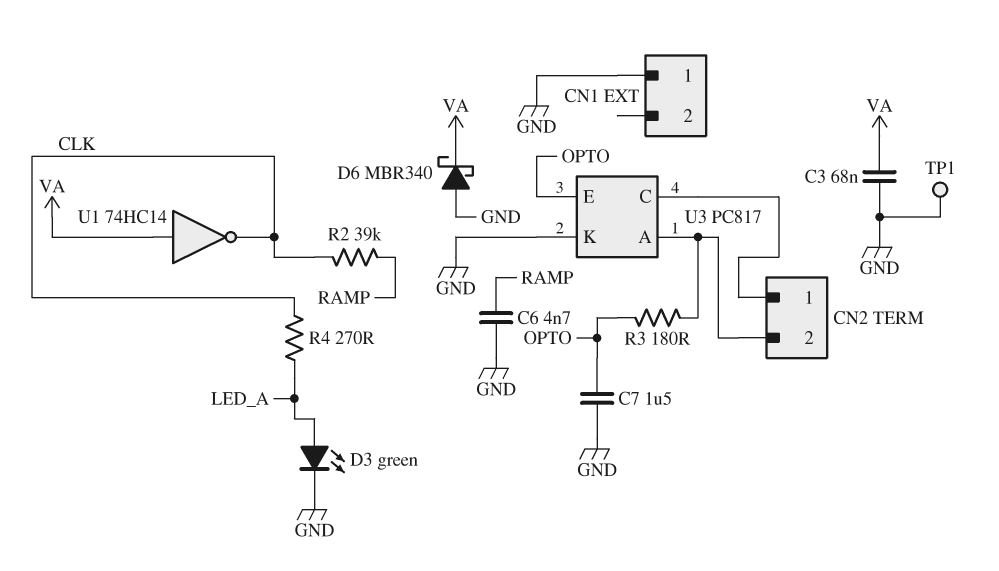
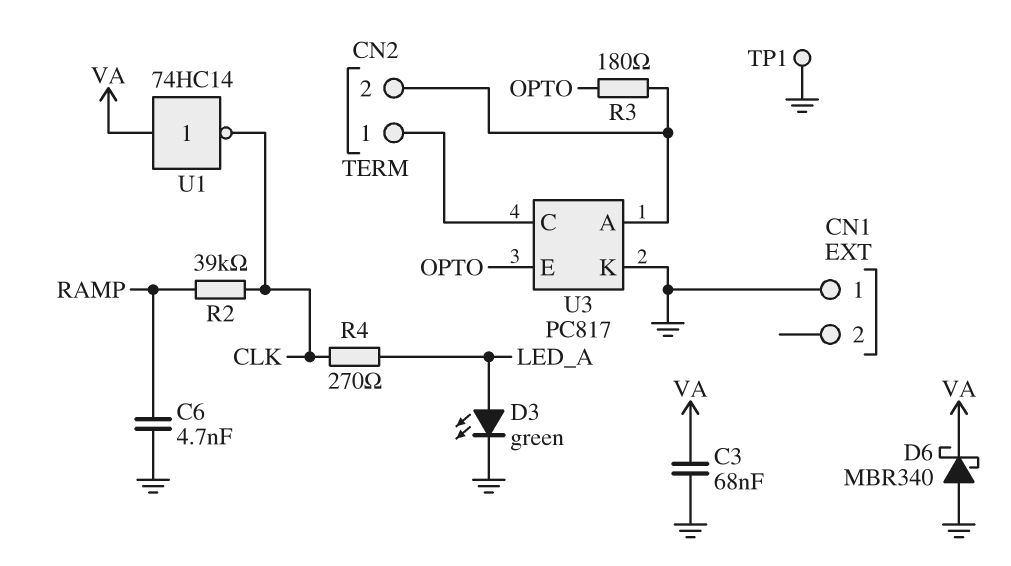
C7: 1.5uF (GND, OPTO) -> none

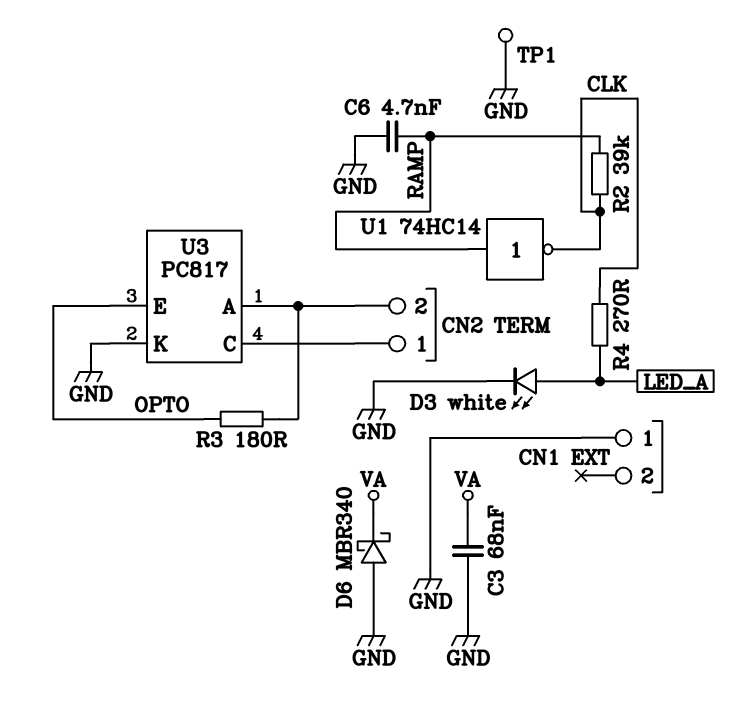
D3: LED green (A LED_A, K GND) -> LED white (A LED_A, K GND)
U1: NOT 74HC14 (in VA, out CLK) -> NOT 74HC14 (in RAMP, out CLK)

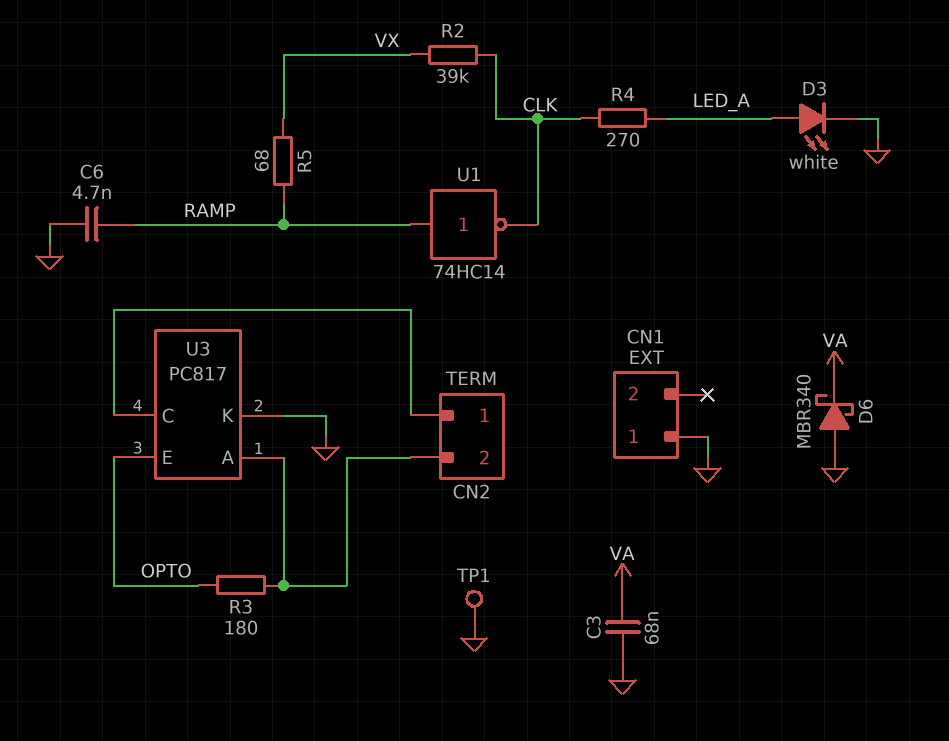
R2: 39k (CLK, RAMP) -> 39k (CLK, VX)
R5: none -> 68 (RAMP, VX)

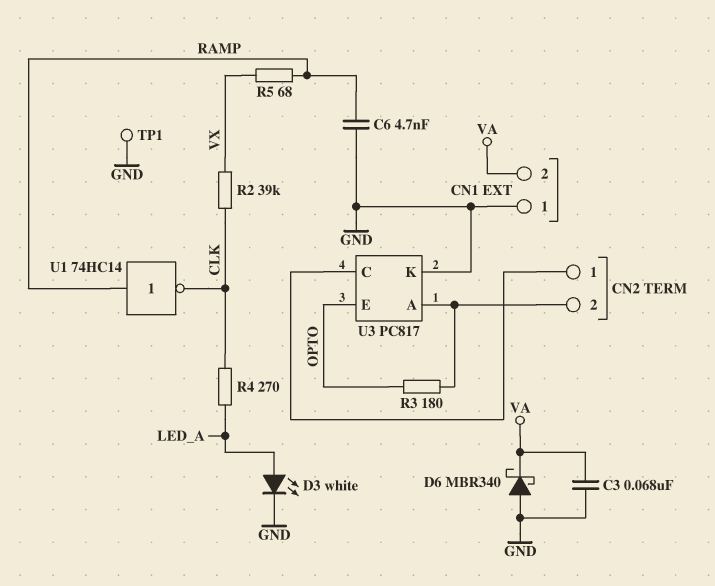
CN1 pin 2: none -> VA

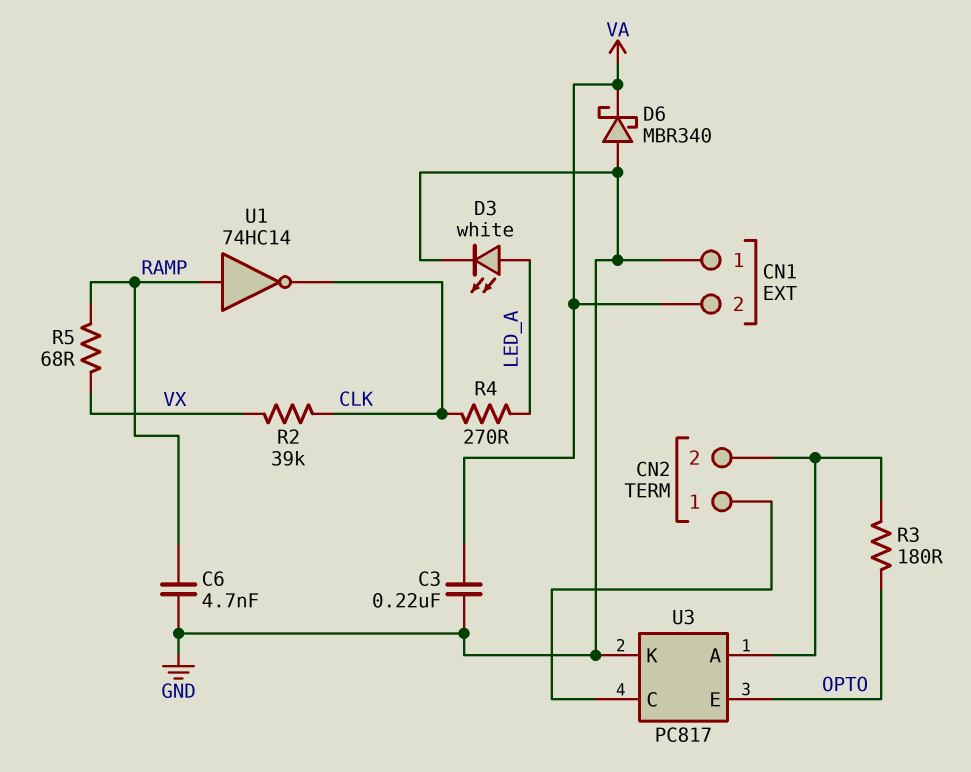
C3: 68nF (GND, VA) -> 220nF (GND, VA)
TP1: test point (GND) -> none

